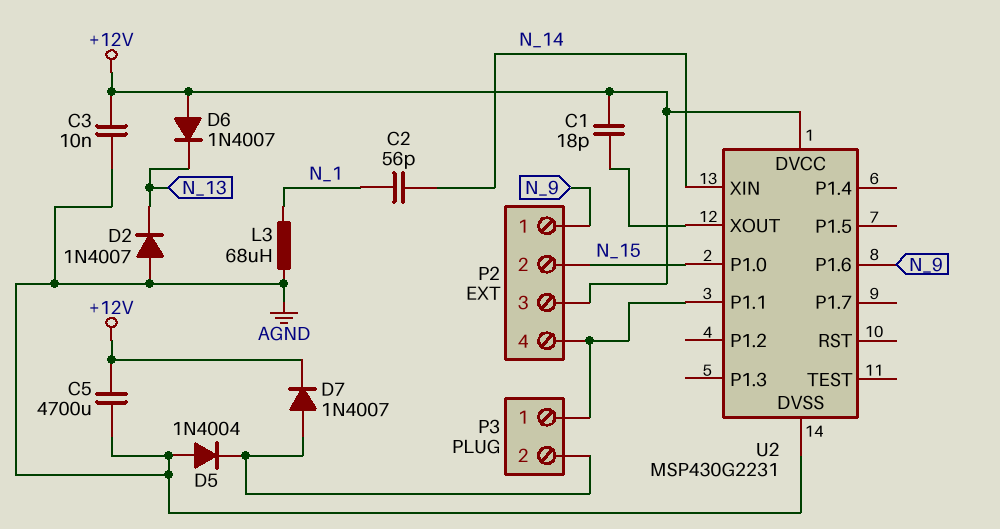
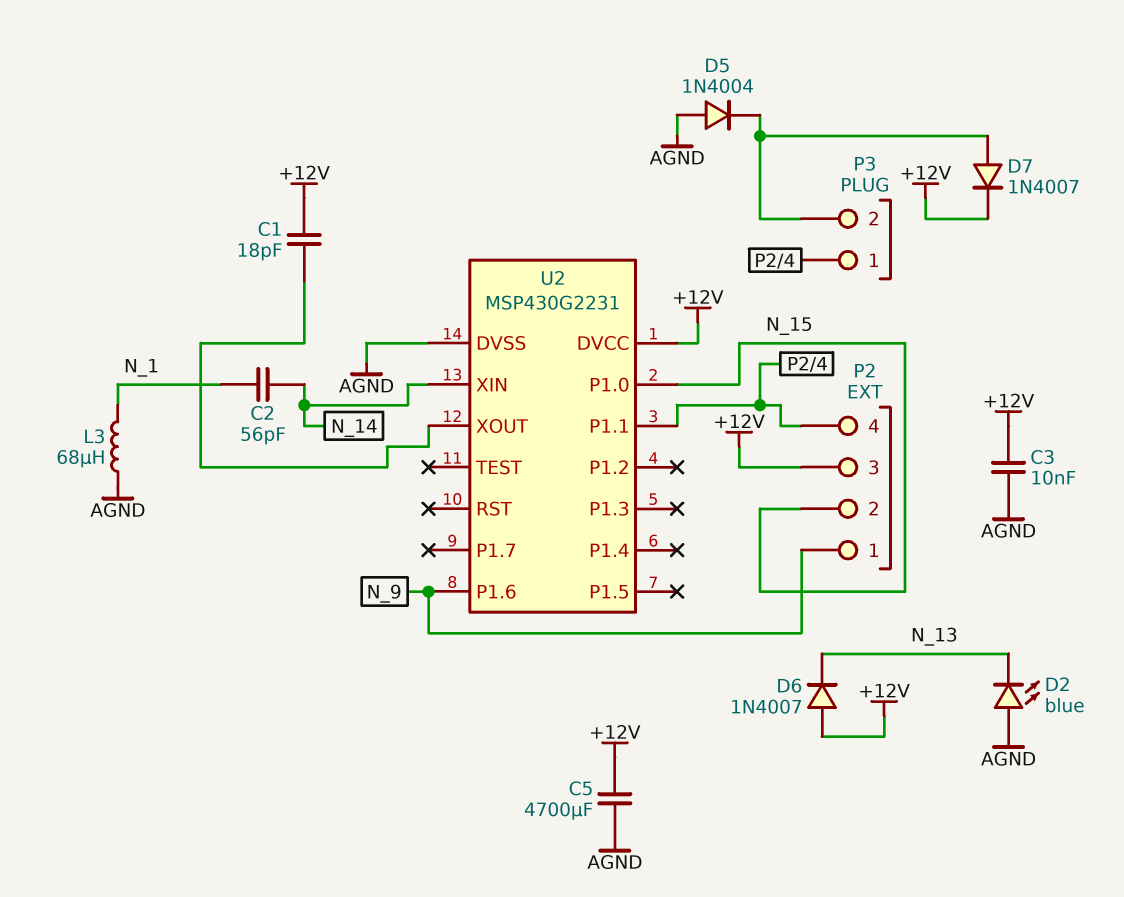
D2: diode 1N4007 (A AGND, K N_13) -> LED blue (A AGND, K N_13)

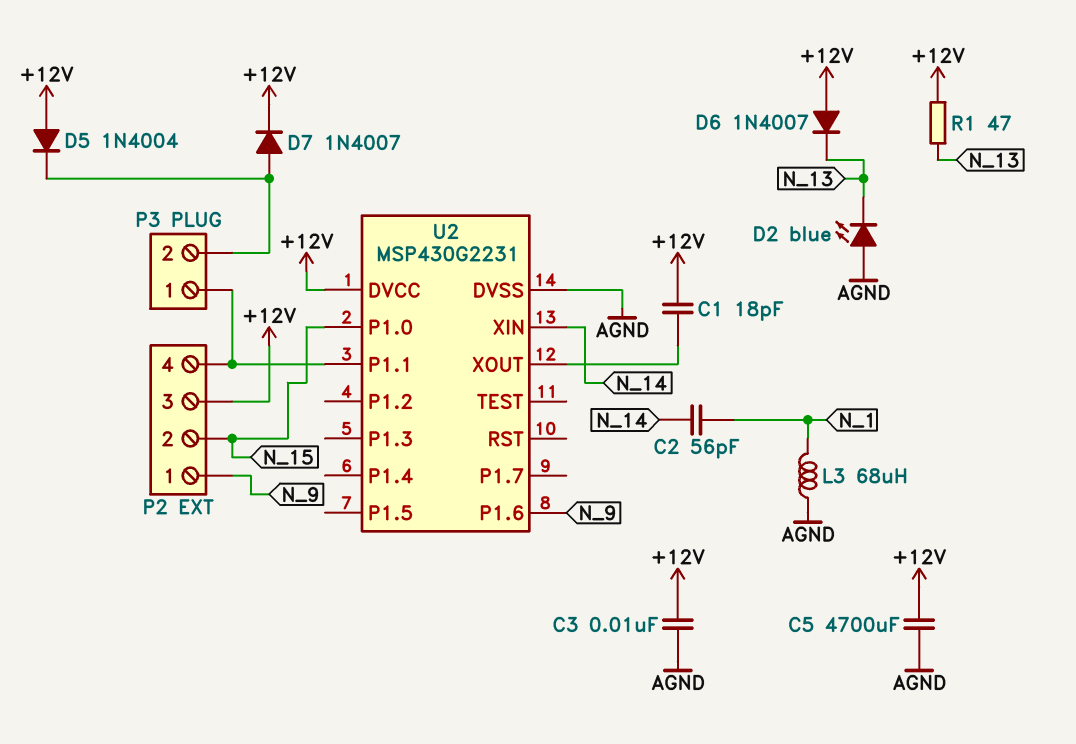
D5: diode 1N4004 (A AGND, K P3/2) -> diode 1N4004 (A +12V, K P3/2)
R1: none -> 47 (+12V, N_13)

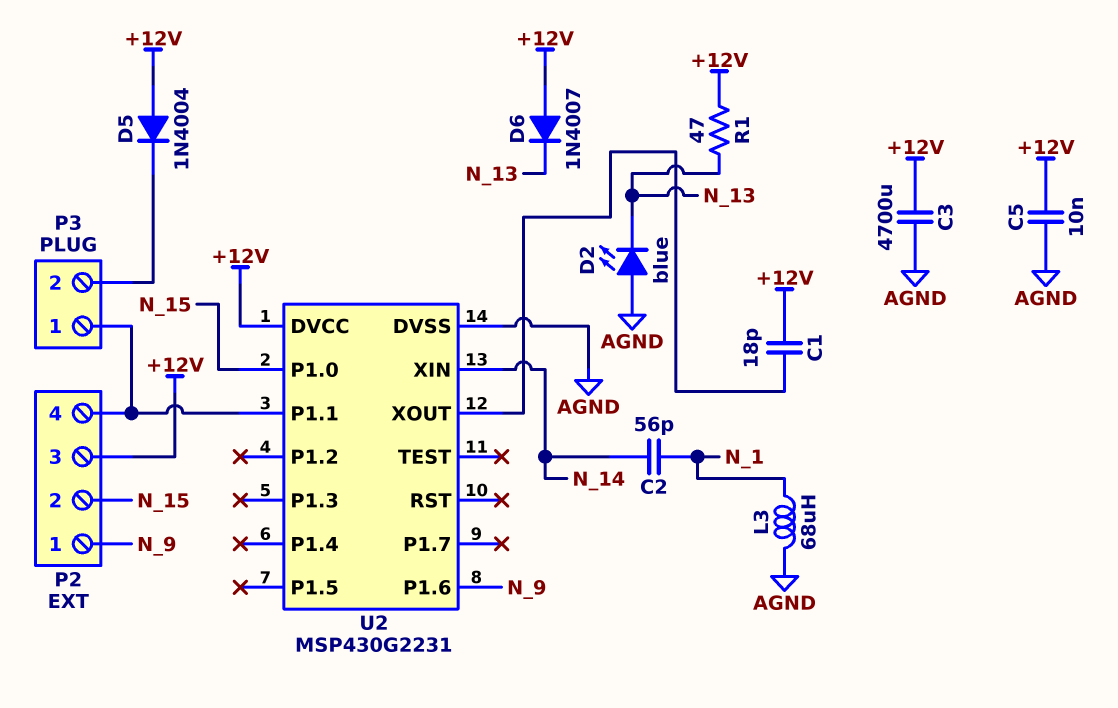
C3: 10nF (+12V, AGND) -> 4700uF (+12V, AGND)
C5: 4700uF (+12V, AGND) -> 10nF (+12V, AGND)
D7: diode 1N4007 (A P3/2, K +12V) -> none

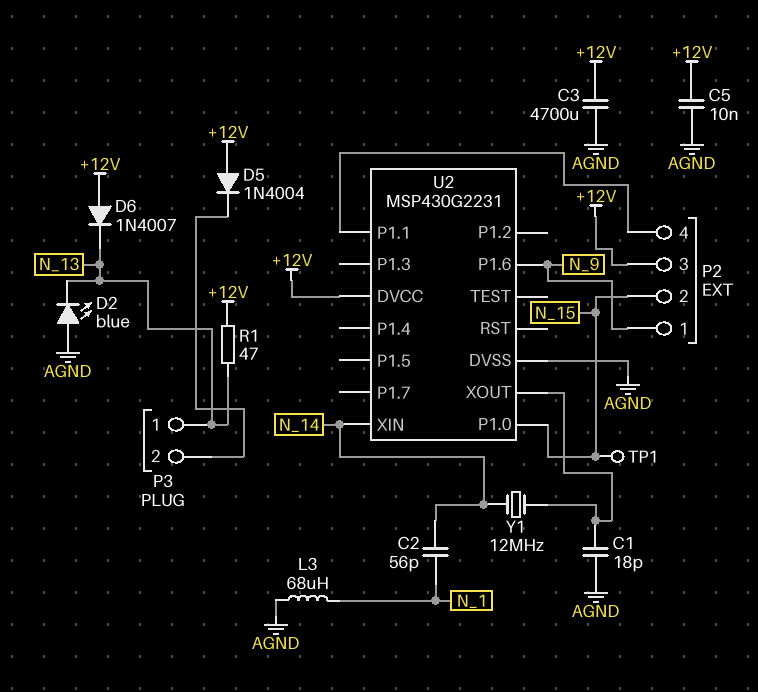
C1: 18pF (+12V, U2/XOUT) -> 18pF (AGND, U2/XOUT)
P3 pin 1: P2/4 -> N_13
TP1: none -> test point (N_15)
Y1: none -> 12MHz (N_14, U2/XOUT)

